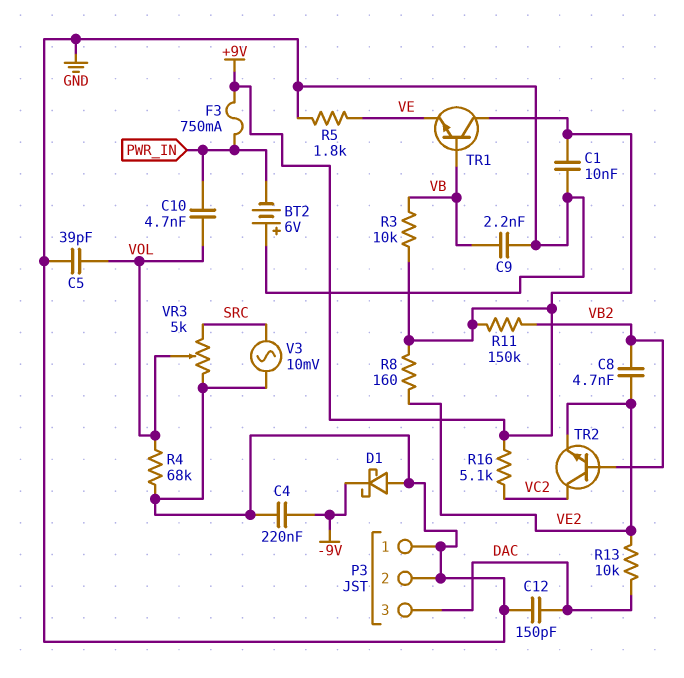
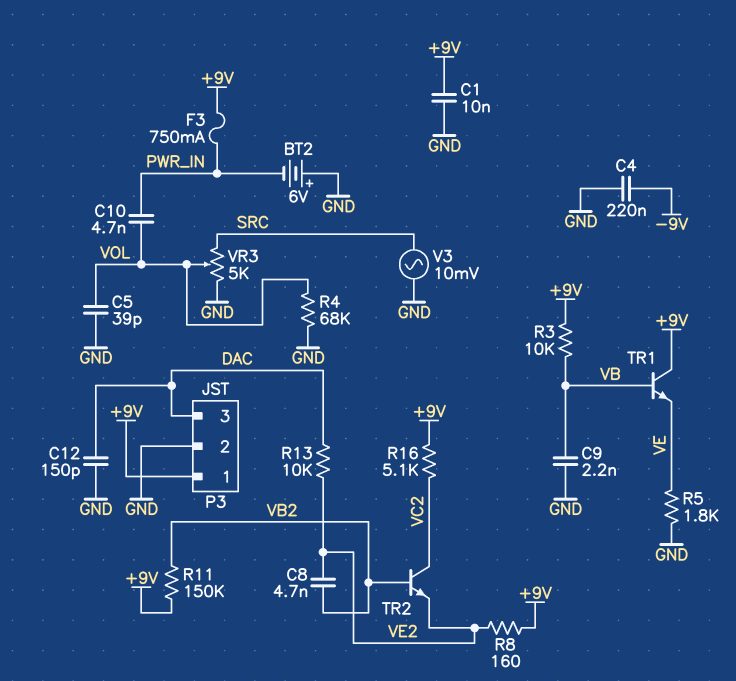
D1: schottky (A GND, K -9V) -> none
P3 pin 1: GND -> +9V

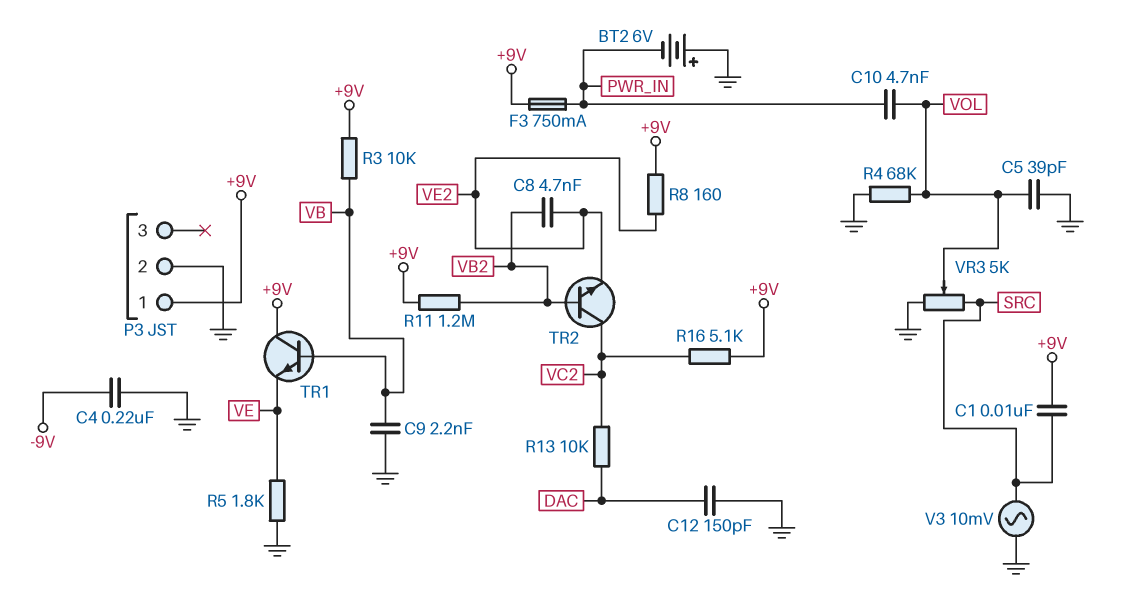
C1: 10nF (+9V, GND) -> 10nF (+9V, SRC)
P3 pin 3: DAC -> none
R11: 150k (+9V, VB2) -> 1.2M (+9V, VB2)
R13: 10k (DAC, VE2) -> 10k (DAC, VC2)

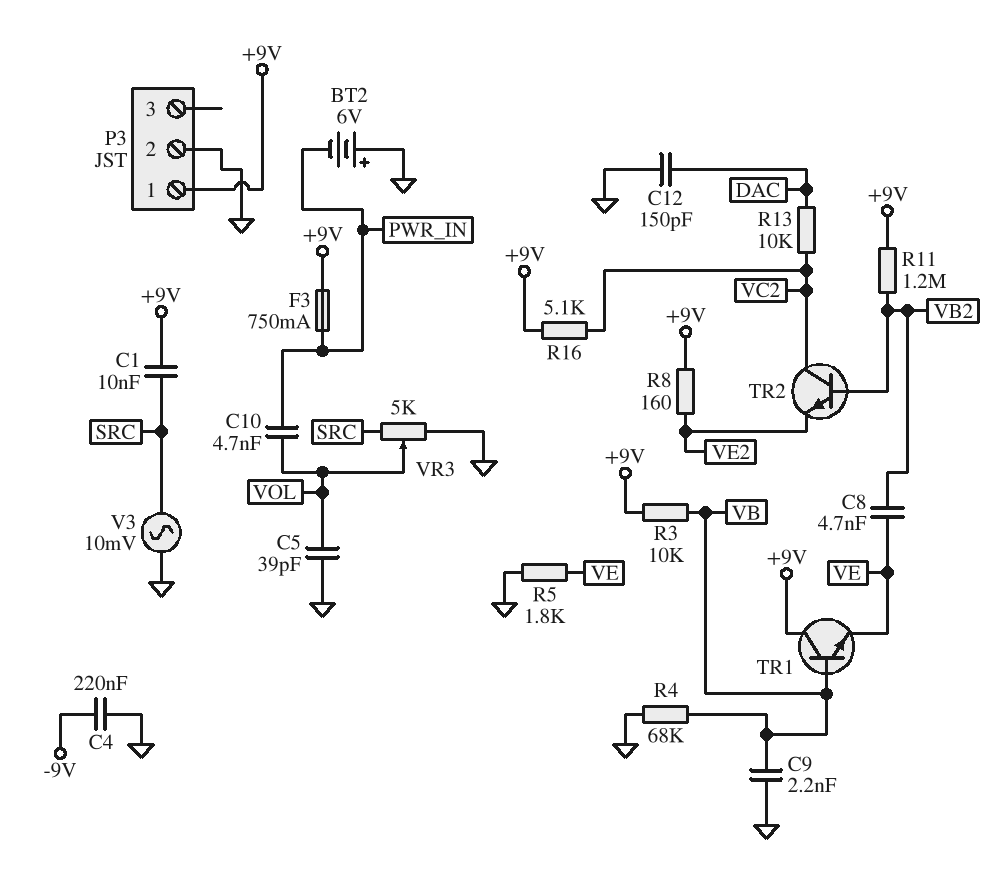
C8: 4.7nF (VB2, VE2) -> 4.7nF (VB2, VE)
R4: 68k (GND, VOL) -> 68k (GND, VB)

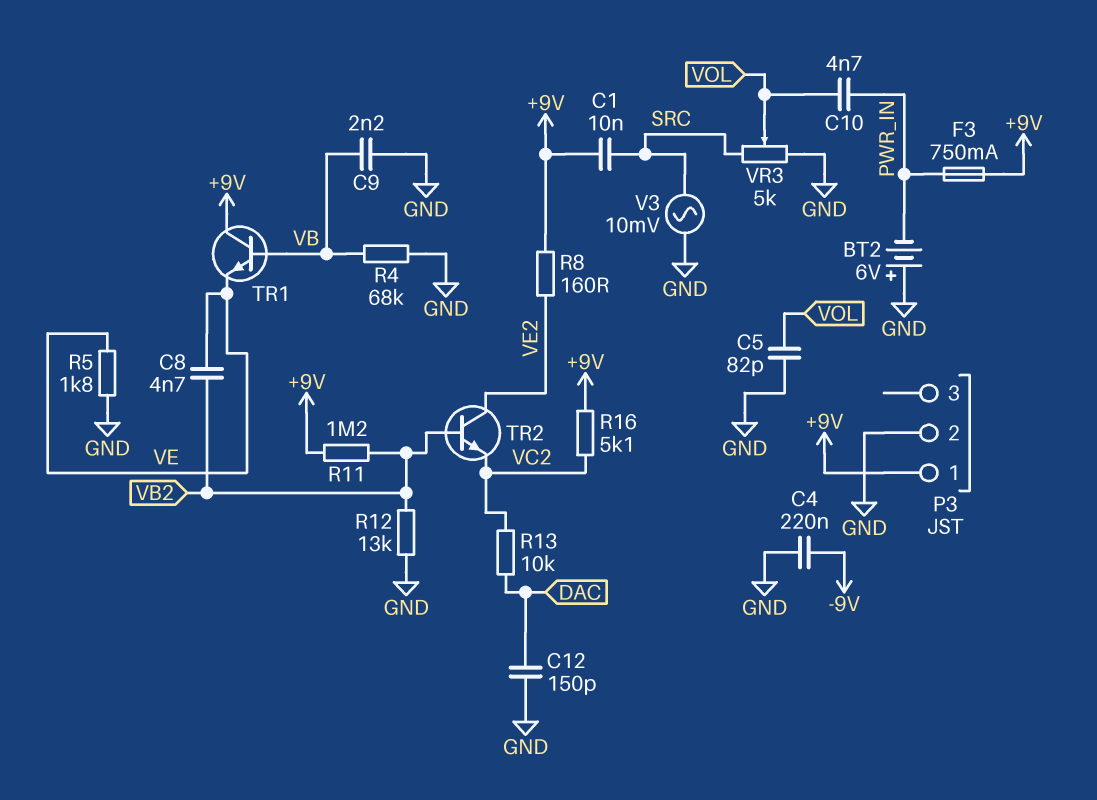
C5: 39pF (GND, VOL) -> 82pF (GND, VOL)
R3: 10k (+9V, VB) -> none
R12: none -> 13k (GND, VB2)
TR2: NPN (B VB2, C VC2, E VE2) -> NPN (B VB2, C VE2, E VC2)

